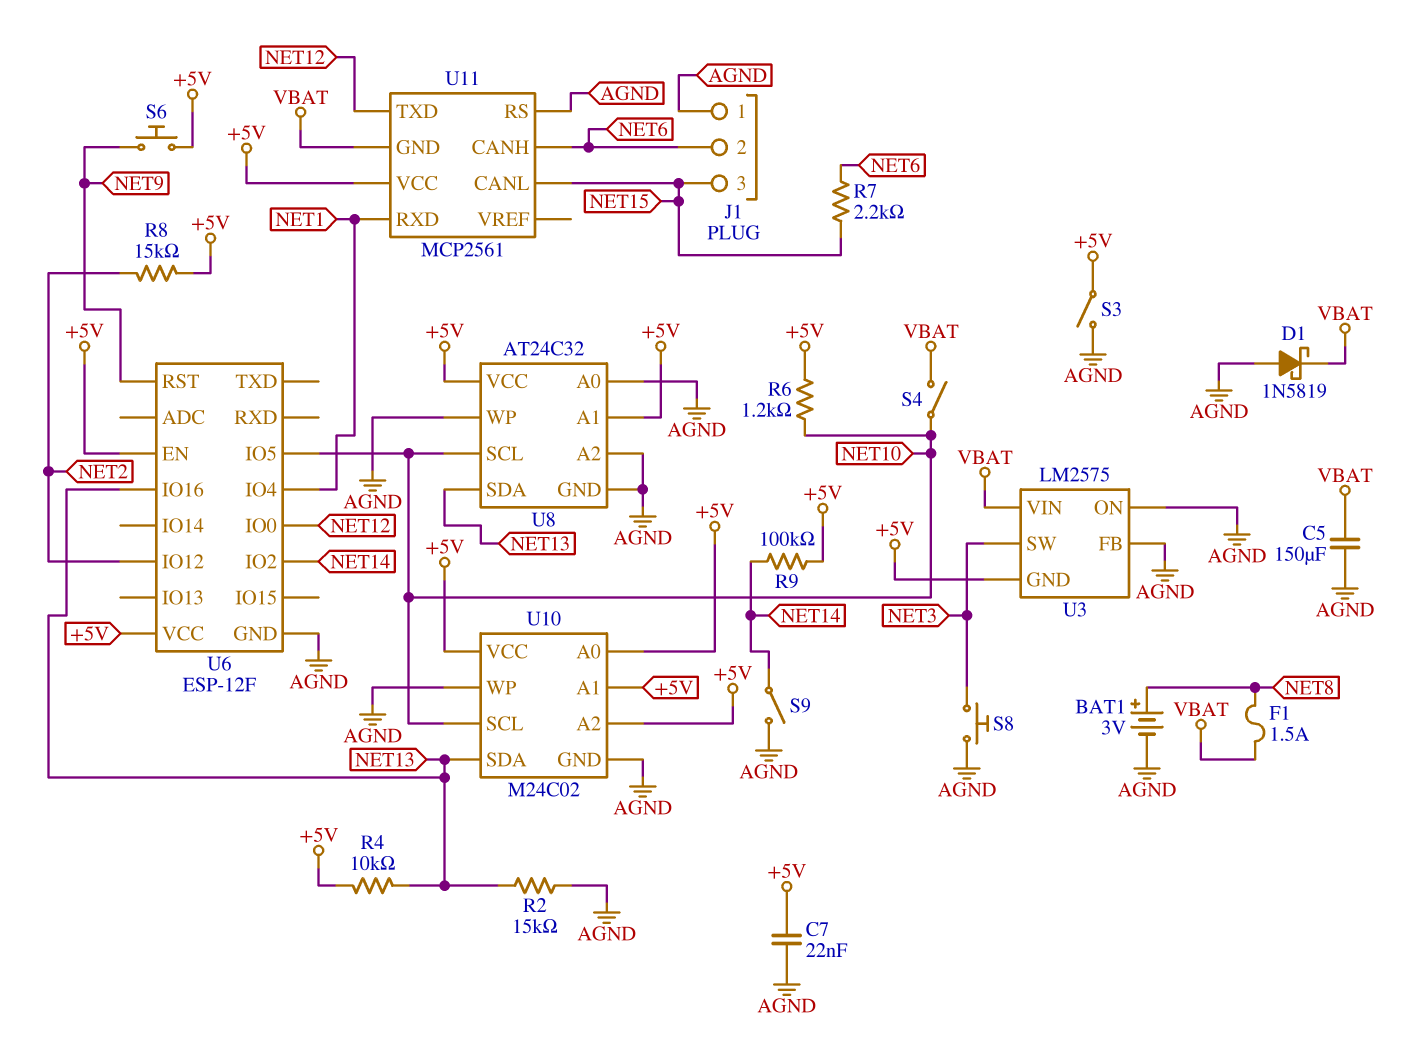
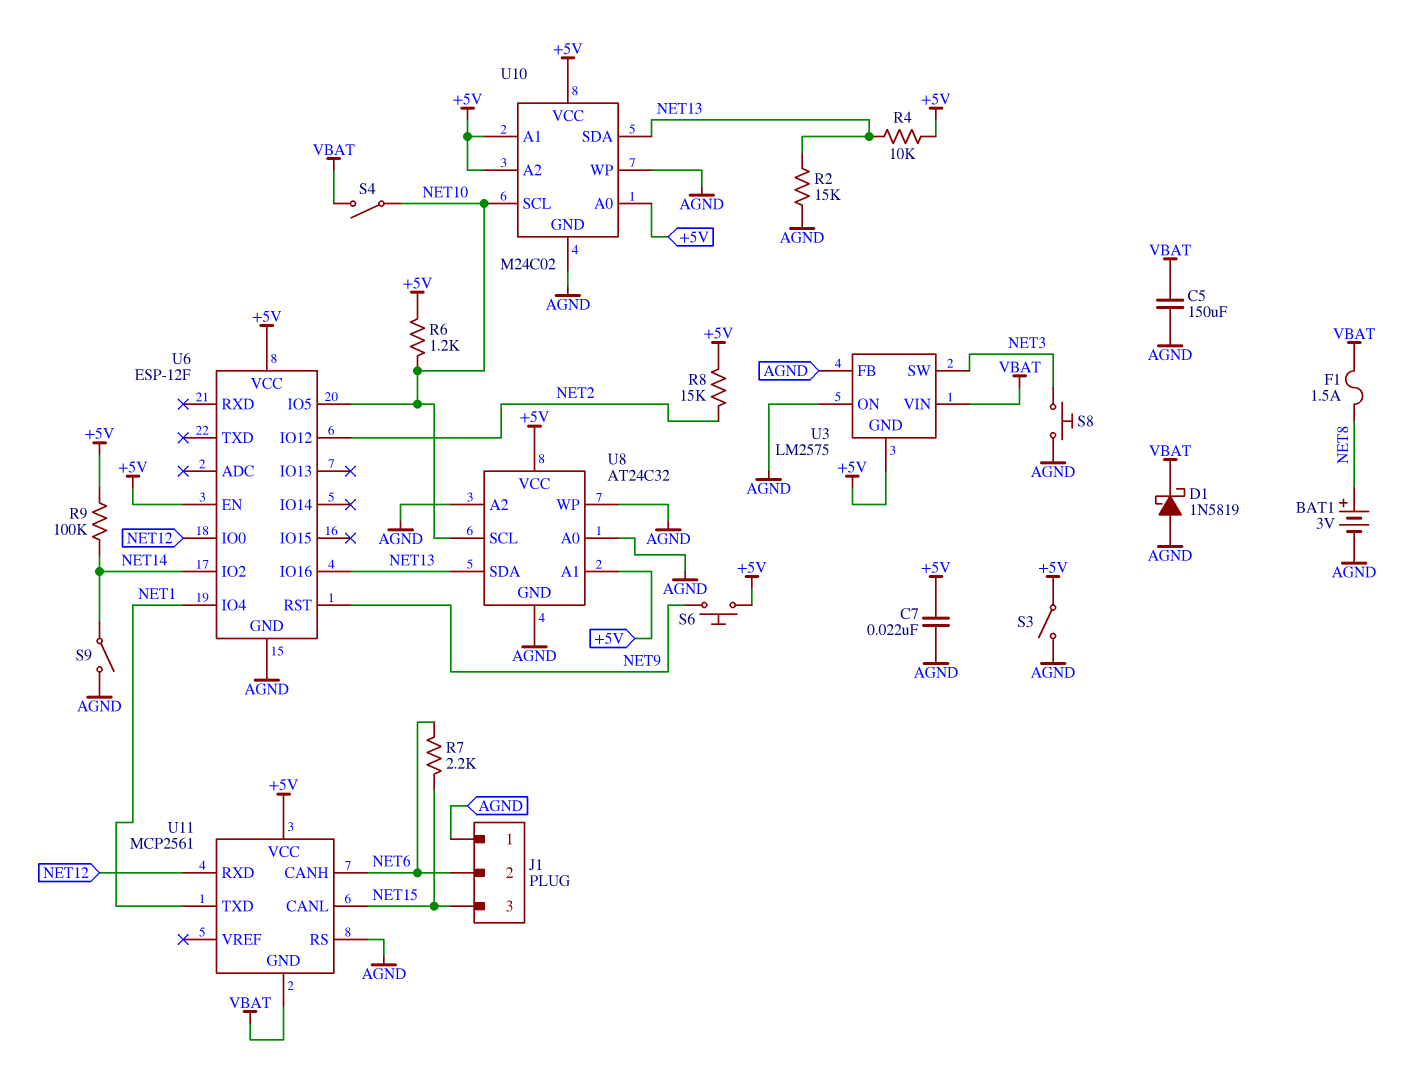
U11 pin RXD: NET1 -> NET12
U11 pin TXD: NET12 -> NET1

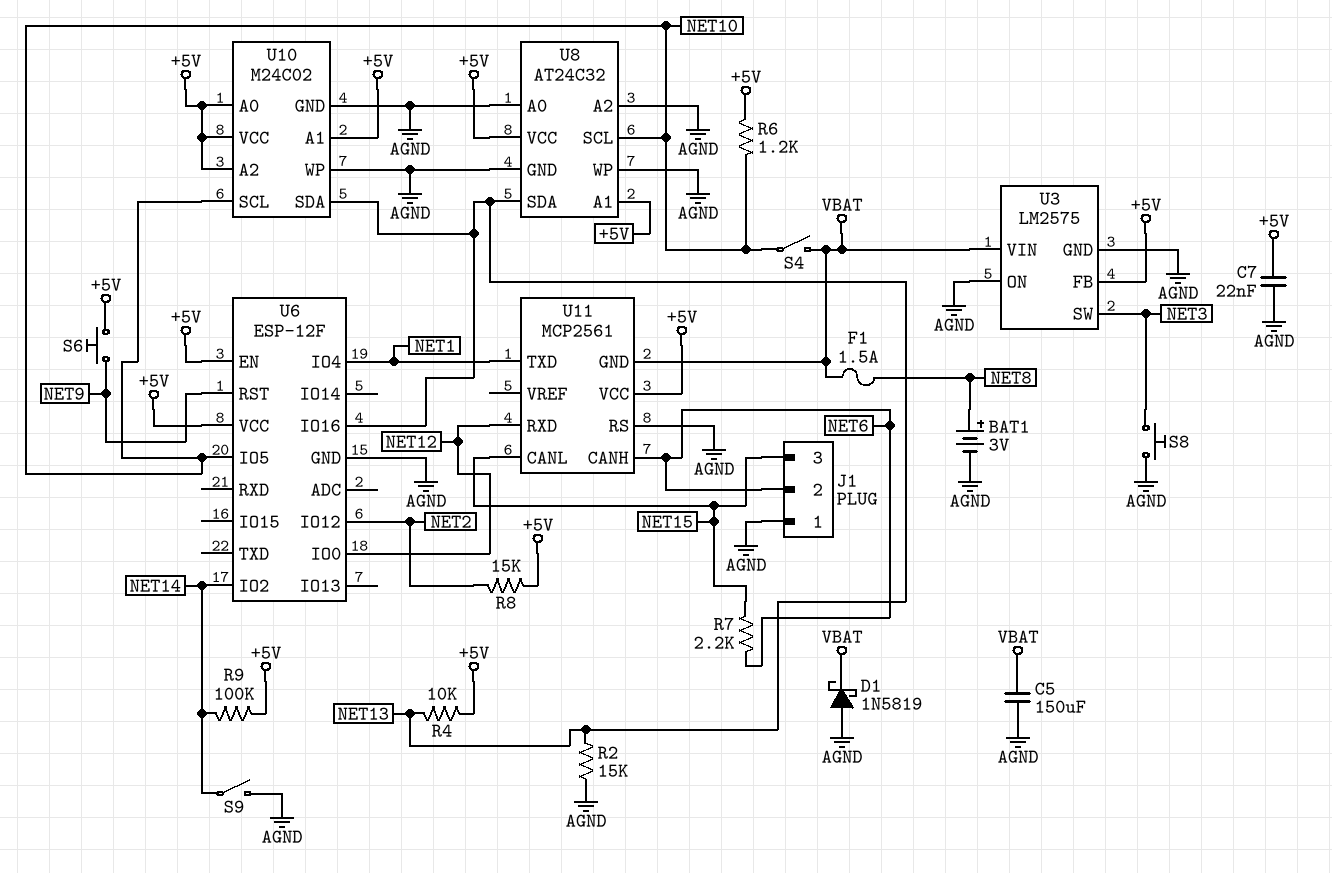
S3: switch (+5V, AGND) -> none
U3 pin FB: AGND -> +5V
U3 pin GND: +5V -> AGND

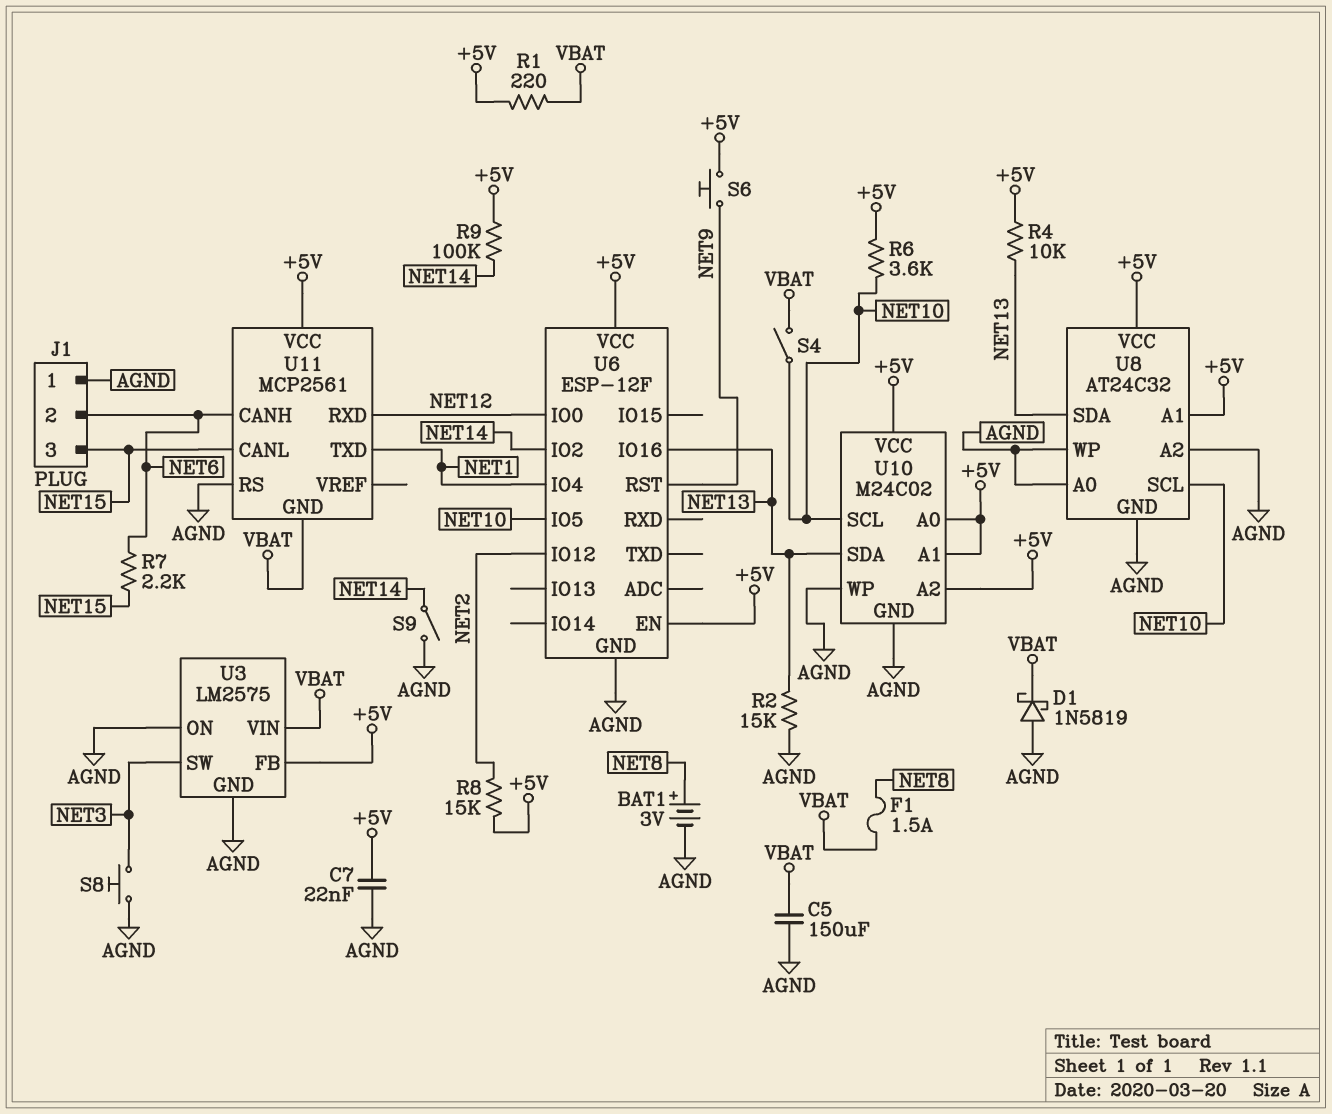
R1: none -> 220 (+5V, VBAT)
R6: 1.2k (+5V, NET10) -> 3.6k (+5V, NET10)

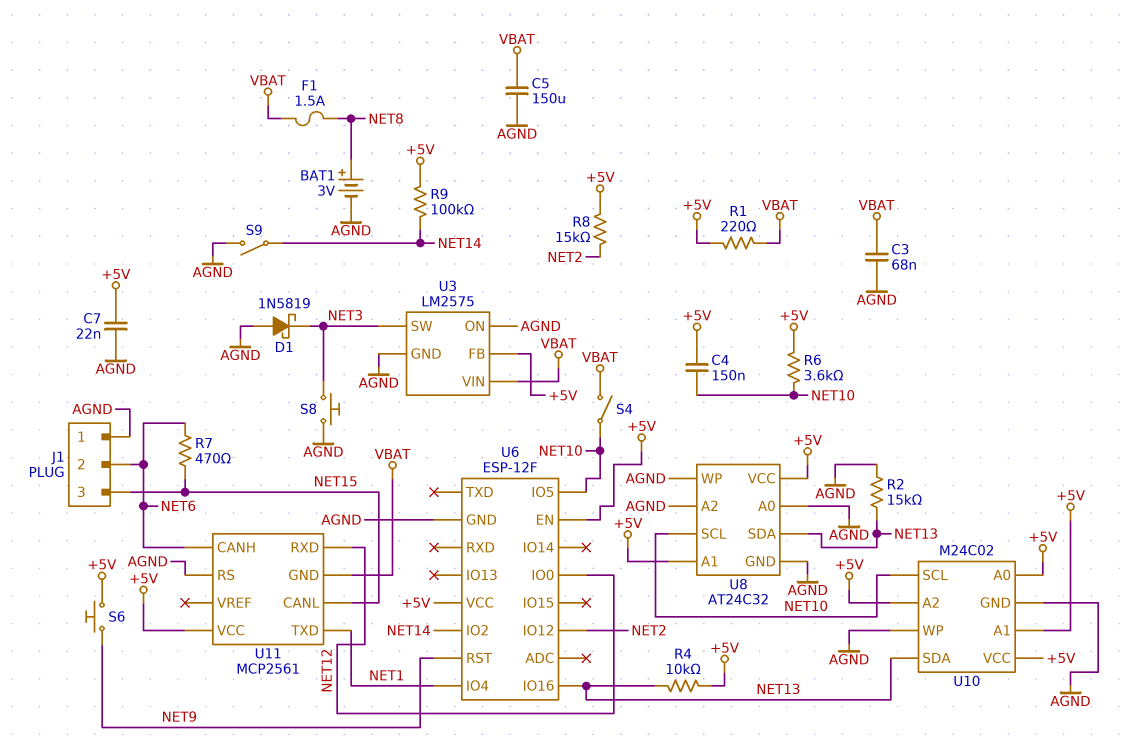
C3: none -> 68nF (AGND, VBAT)
C4: none -> 150nF (+5V, NET10)
D1: schottky 1N5819 (A AGND, K VBAT) -> schottky 1N5819 (A AGND, K NET3)
R7: 2.2k (NET6, NET15) -> 470 (NET6, NET15)

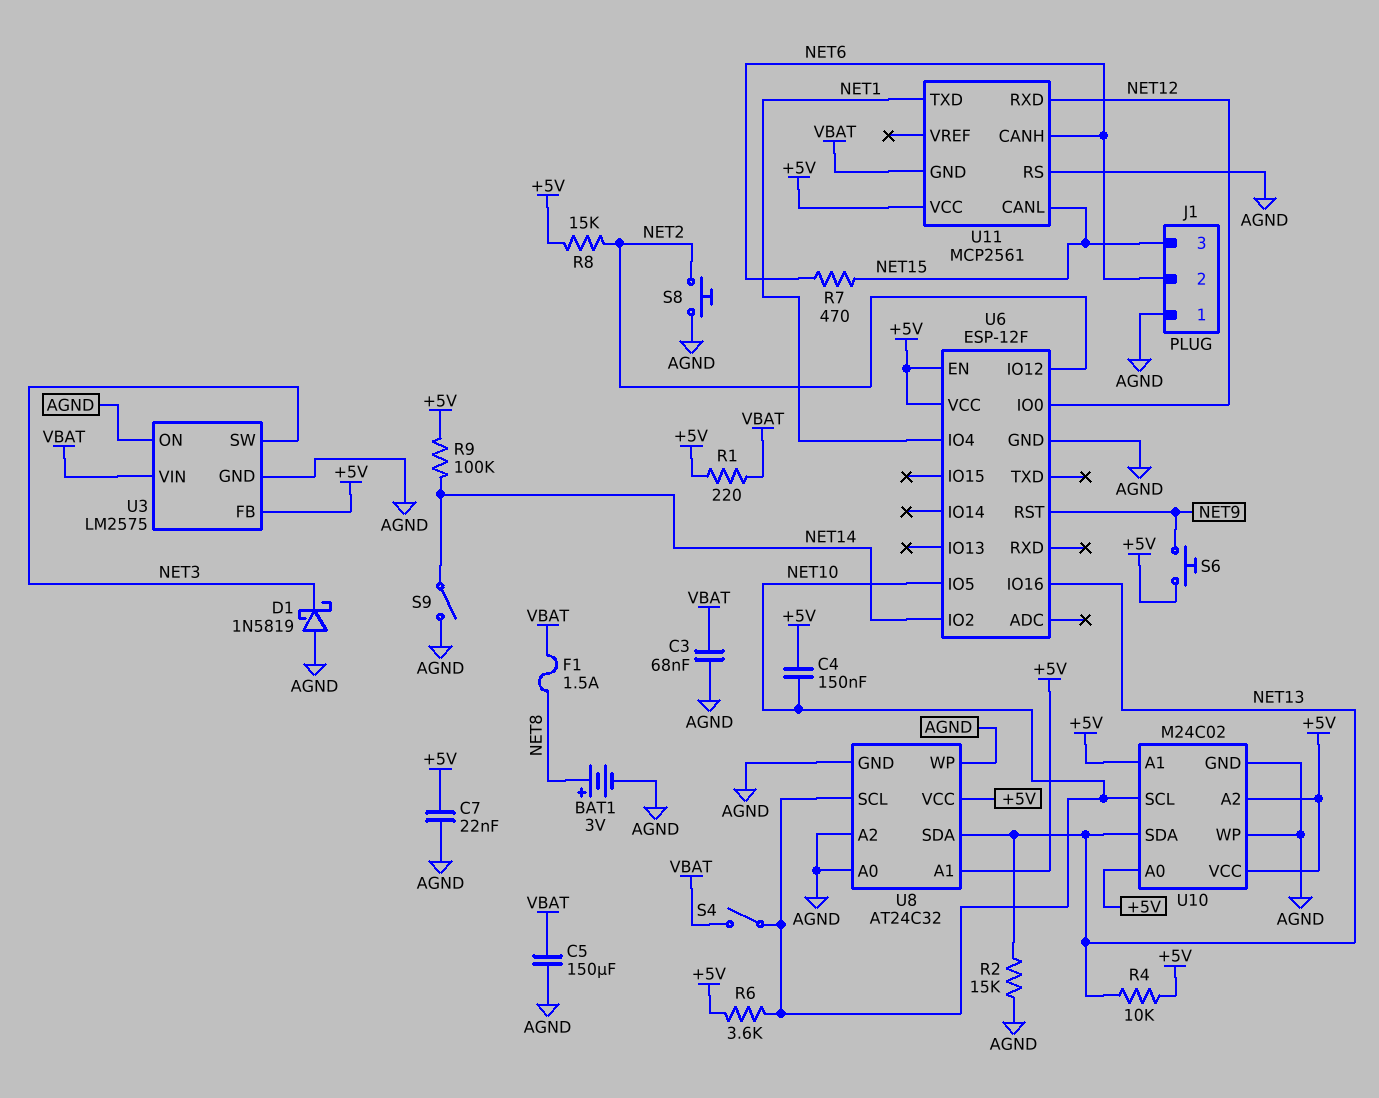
S8: button (AGND, NET3) -> button (AGND, NET2)

